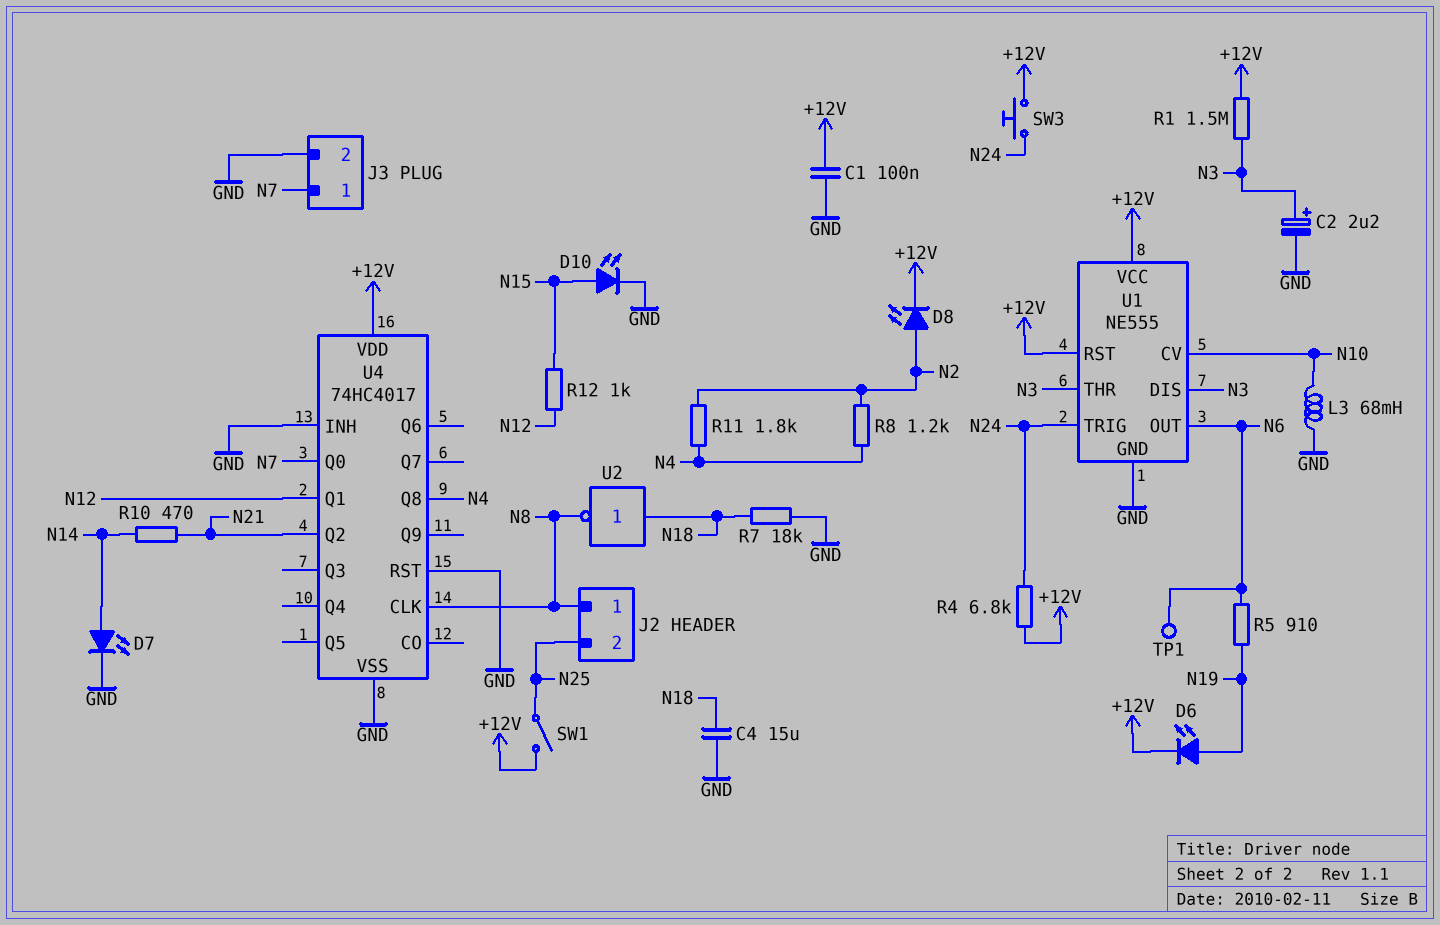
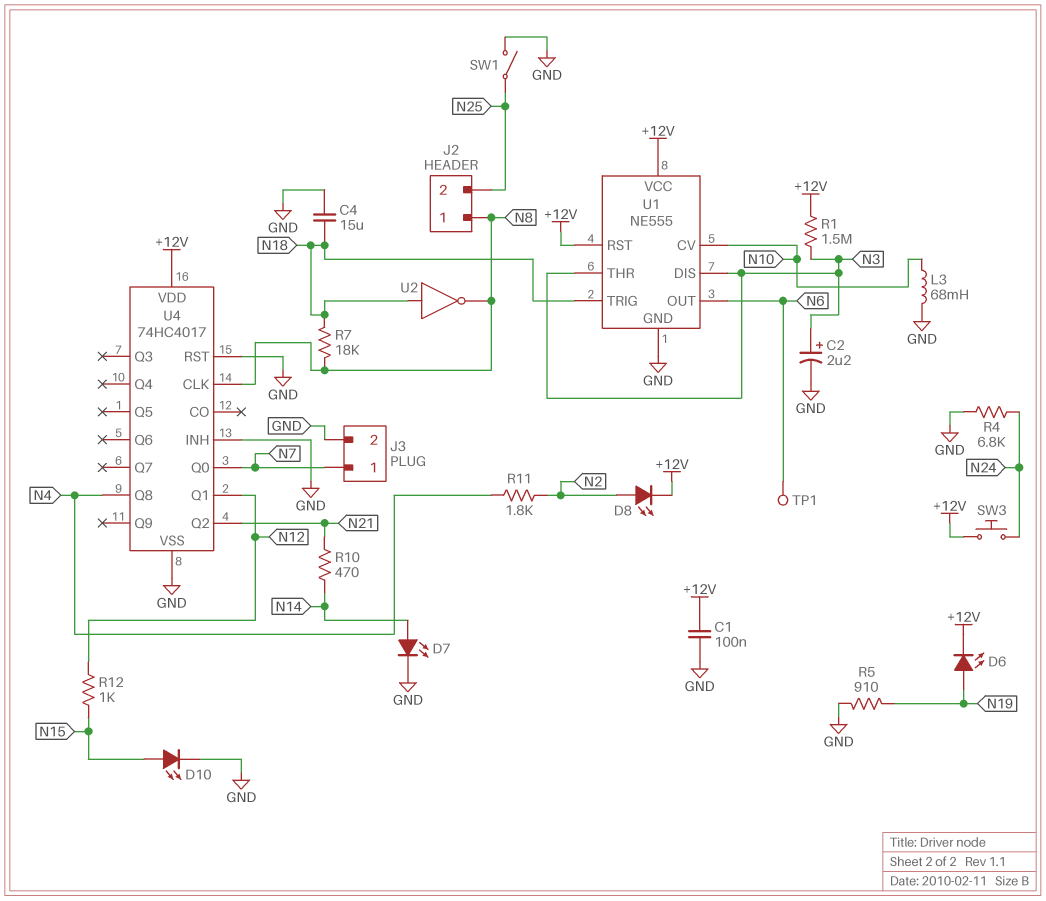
R4: 6.8k (+12V, N24) -> 6.8k (GND, N24)
R5: 910 (N6, N19) -> 910 (GND, N19)
R7: 18k (GND, N18) -> 18k (N8, N18)
R8: 1.2k (N2, N4) -> none
SW1: switch (+12V, N25) -> switch (GND, N25)
U1 pin TRIG: N24 -> N18

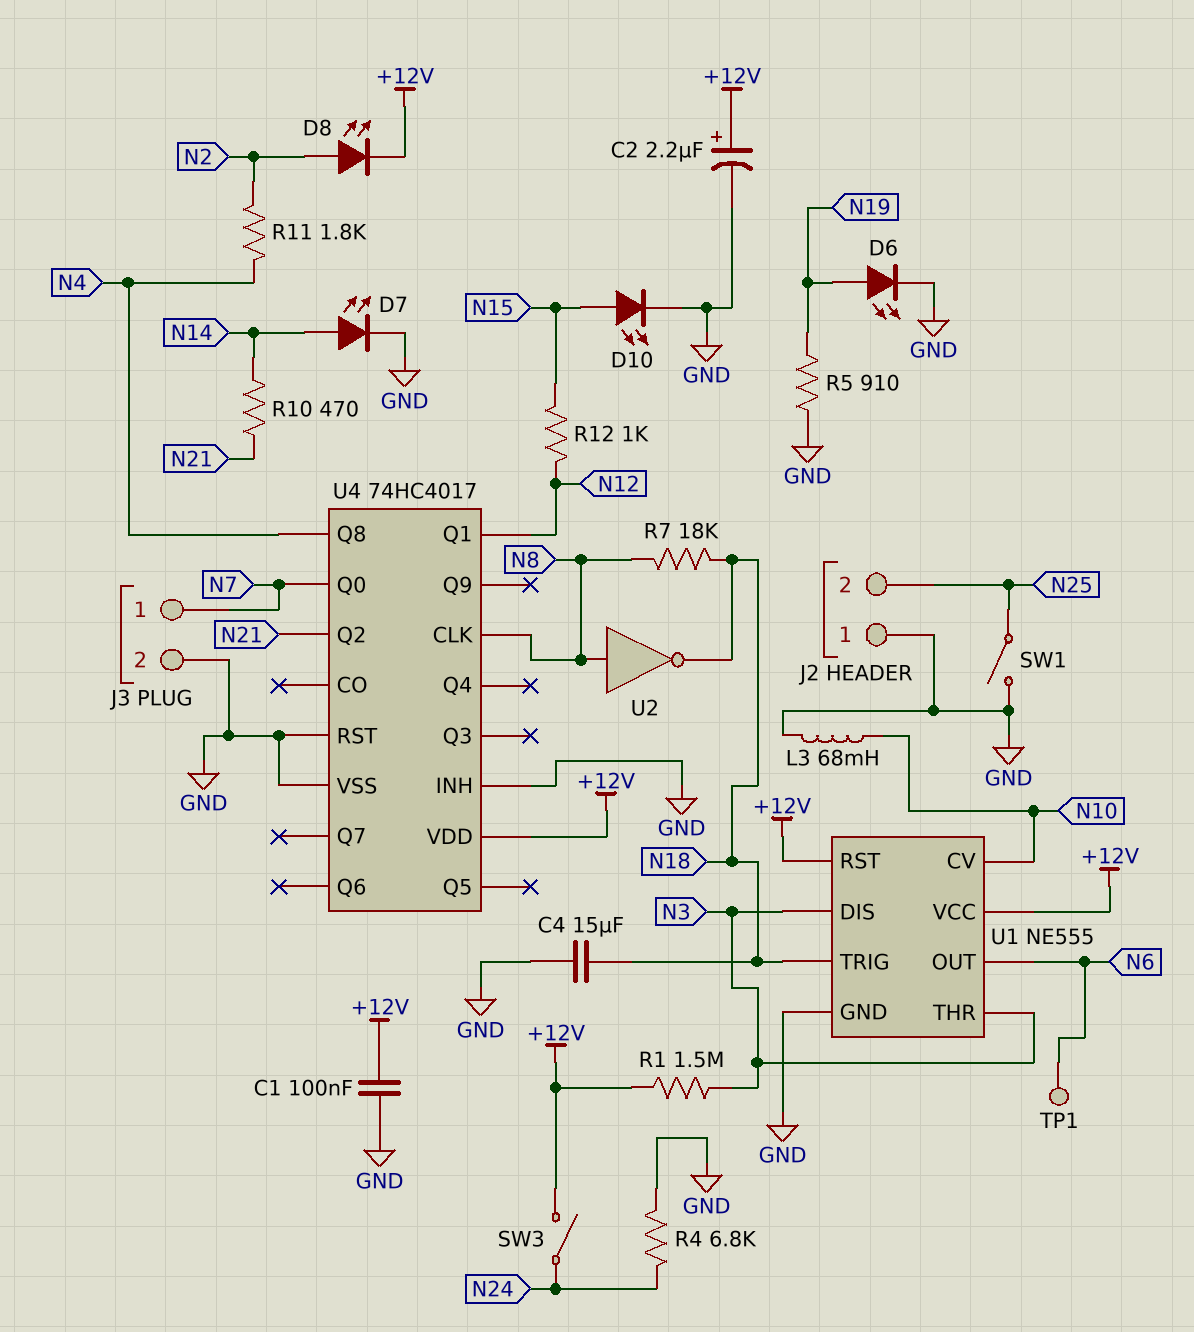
C2: 2.2uF (plus N3, minus GND) -> 2.2uF (plus +12V, minus GND)
D6: LED (A N19, K +12V) -> LED (A N19, K GND)
J2 pin 1: N8 -> GND
SW3: button (+12V, N24) -> switch (+12V, N24)
U2: NOT (in N18, out N8) -> NOT (in N8, out N18)

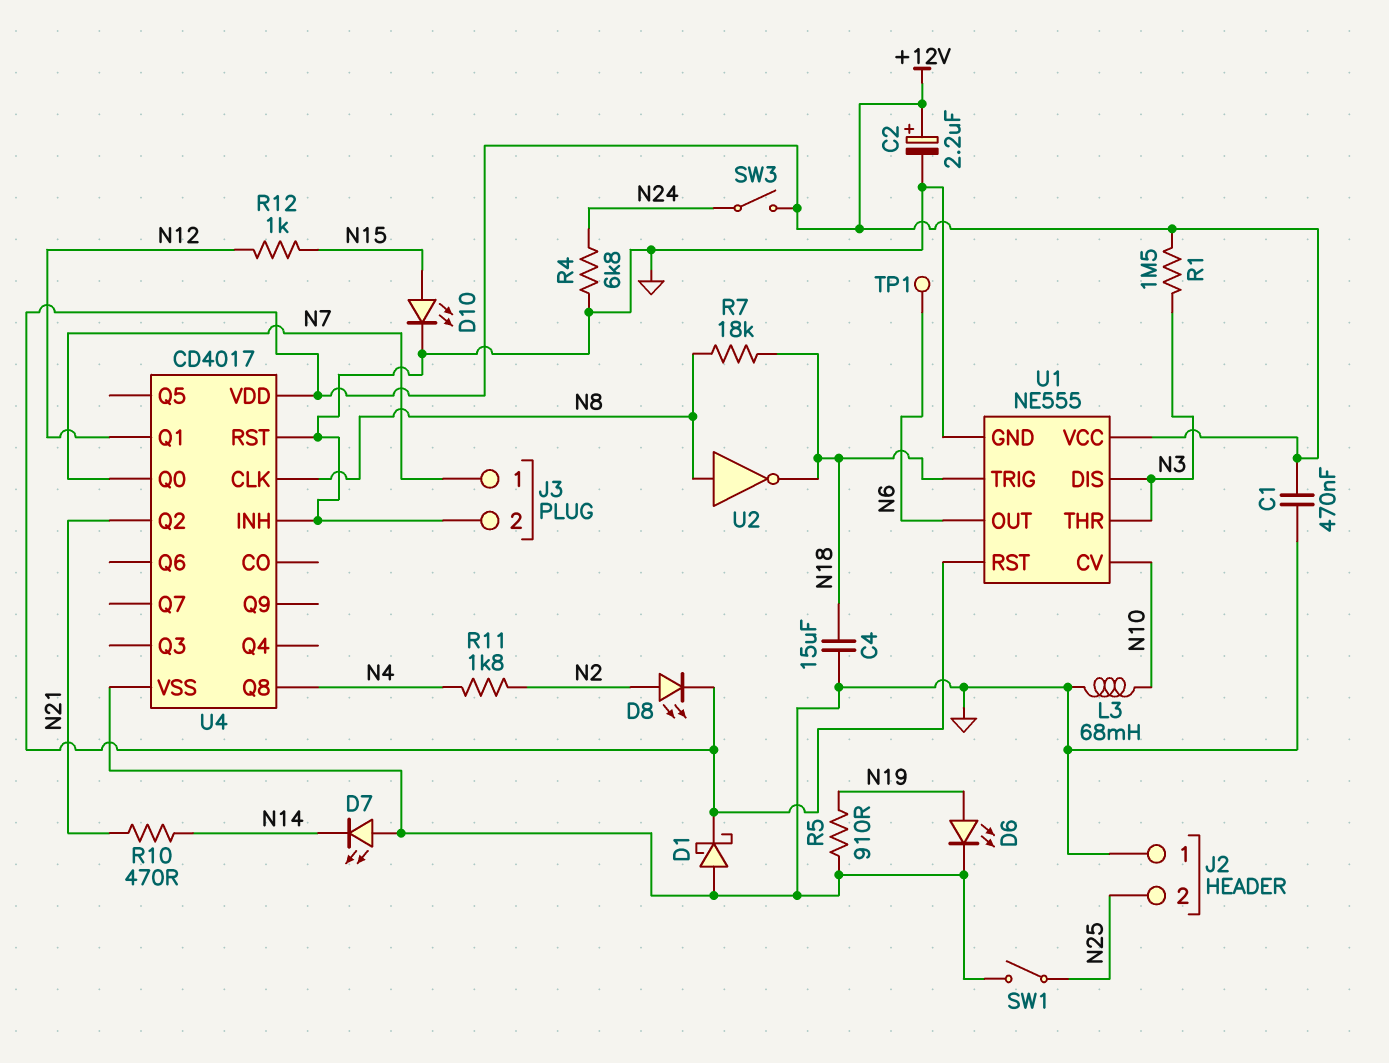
C1: 100nF (+12V, GND) -> 470nF (+12V, GND)
D1: none -> schottky (A GND, K +12V)
D7: LED (A N14, K GND) -> LED (A GND, K N14)
U4: 74HC4017 -> CD4017

